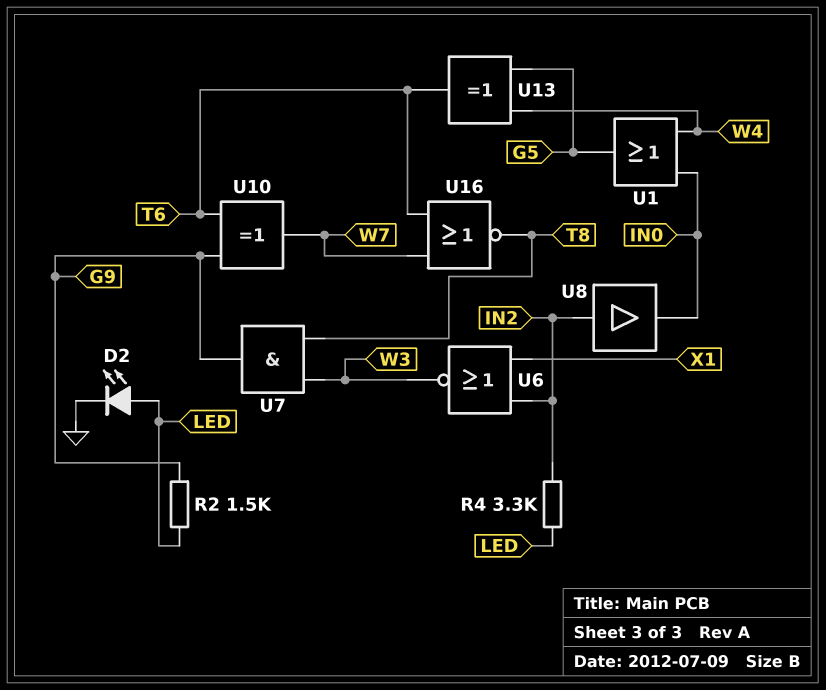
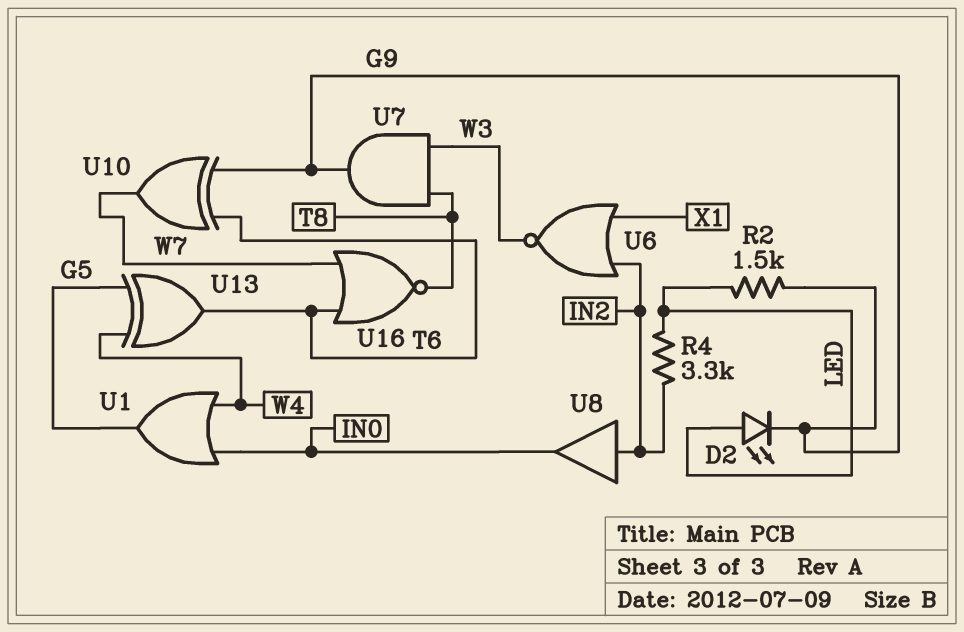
D2: LED (A LED, K GND) -> LED (A LED, K G9)

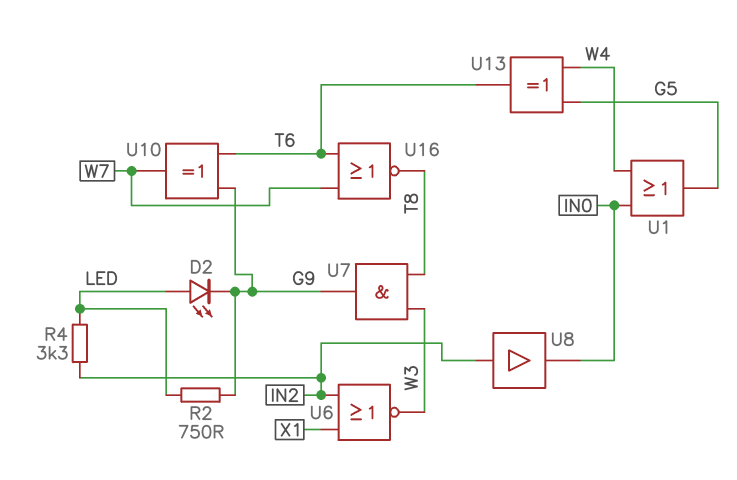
R2: 1.5k (G9, LED) -> 750 (G9, LED)

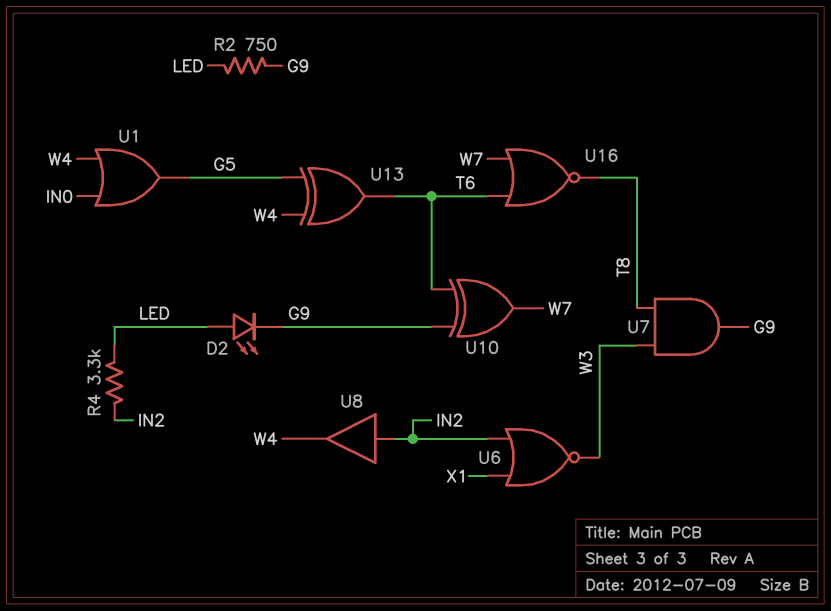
U8: buffer (in IN2, out IN0) -> buffer (in IN2, out W4)

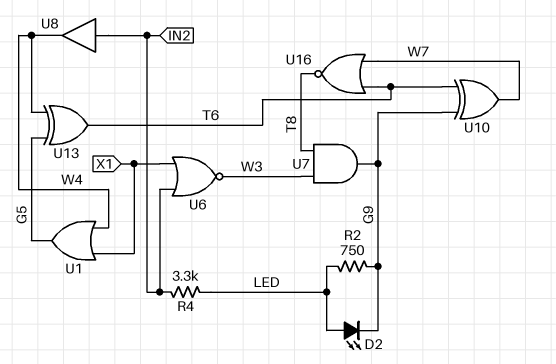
U1: OR (in IN0, in W4, out G5) -> OR (in W4, in X1, out G5)

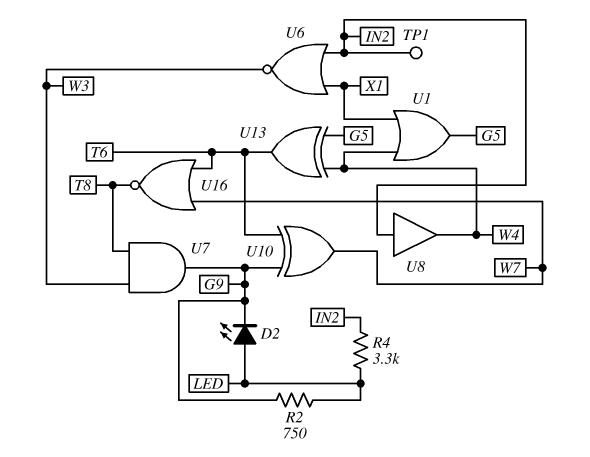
TP1: none -> test point (IN2)

